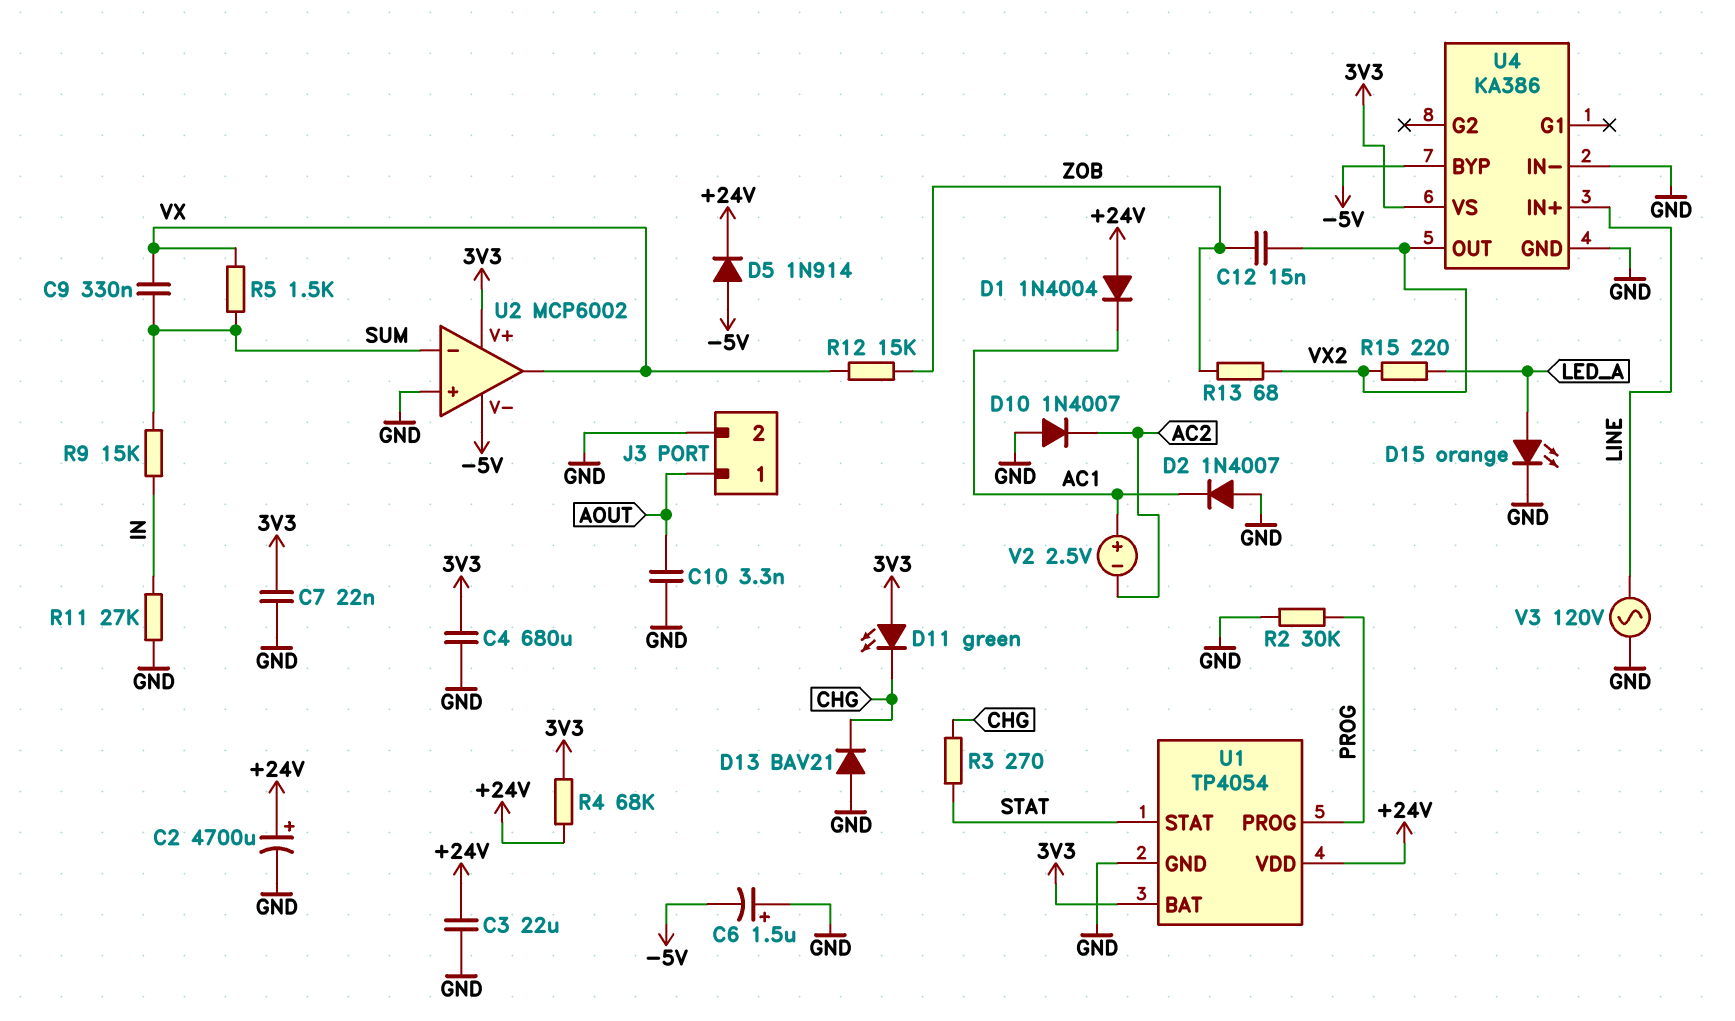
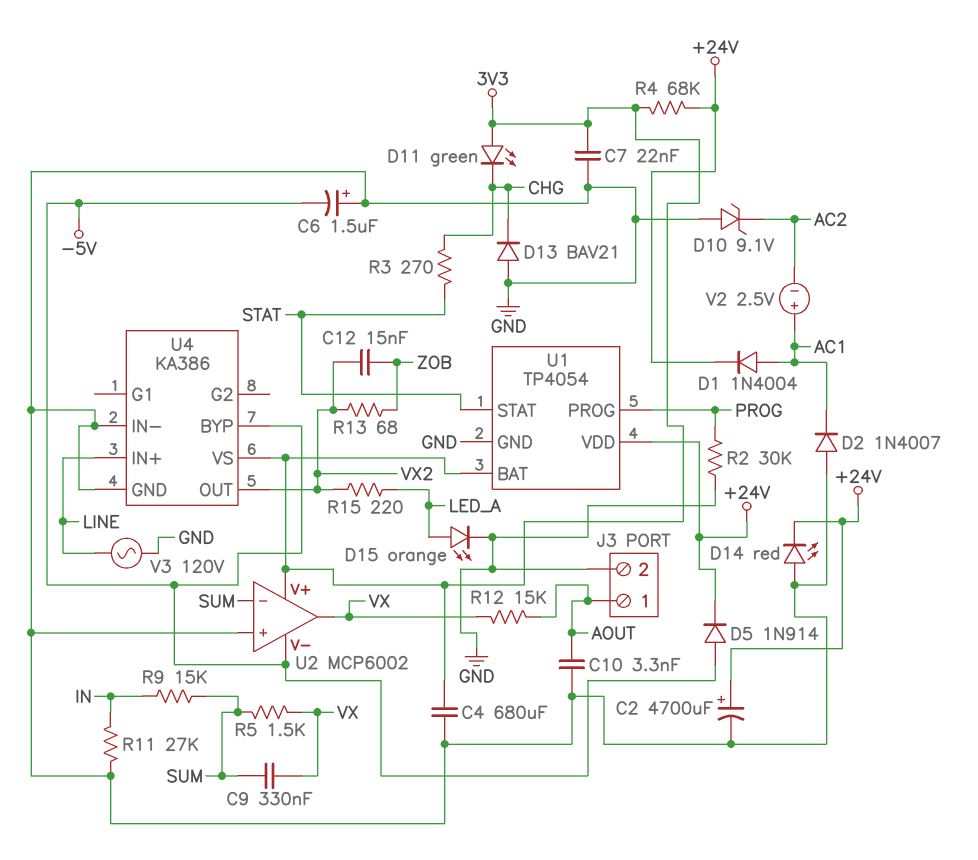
C3: 22uF (+24V, GND) -> none
D1: diode 1N4004 (A +24V, K AC1) -> diode 1N4004 (A AC1, K +24V)
D10: diode 1N4007 (A GND, K AC2) -> zener 9.1V (A GND, K AC2)
D14: none -> LED red (A GND, K +24V)
R12: 15k (VX, ZOB) -> 15k (AOUT, VX)

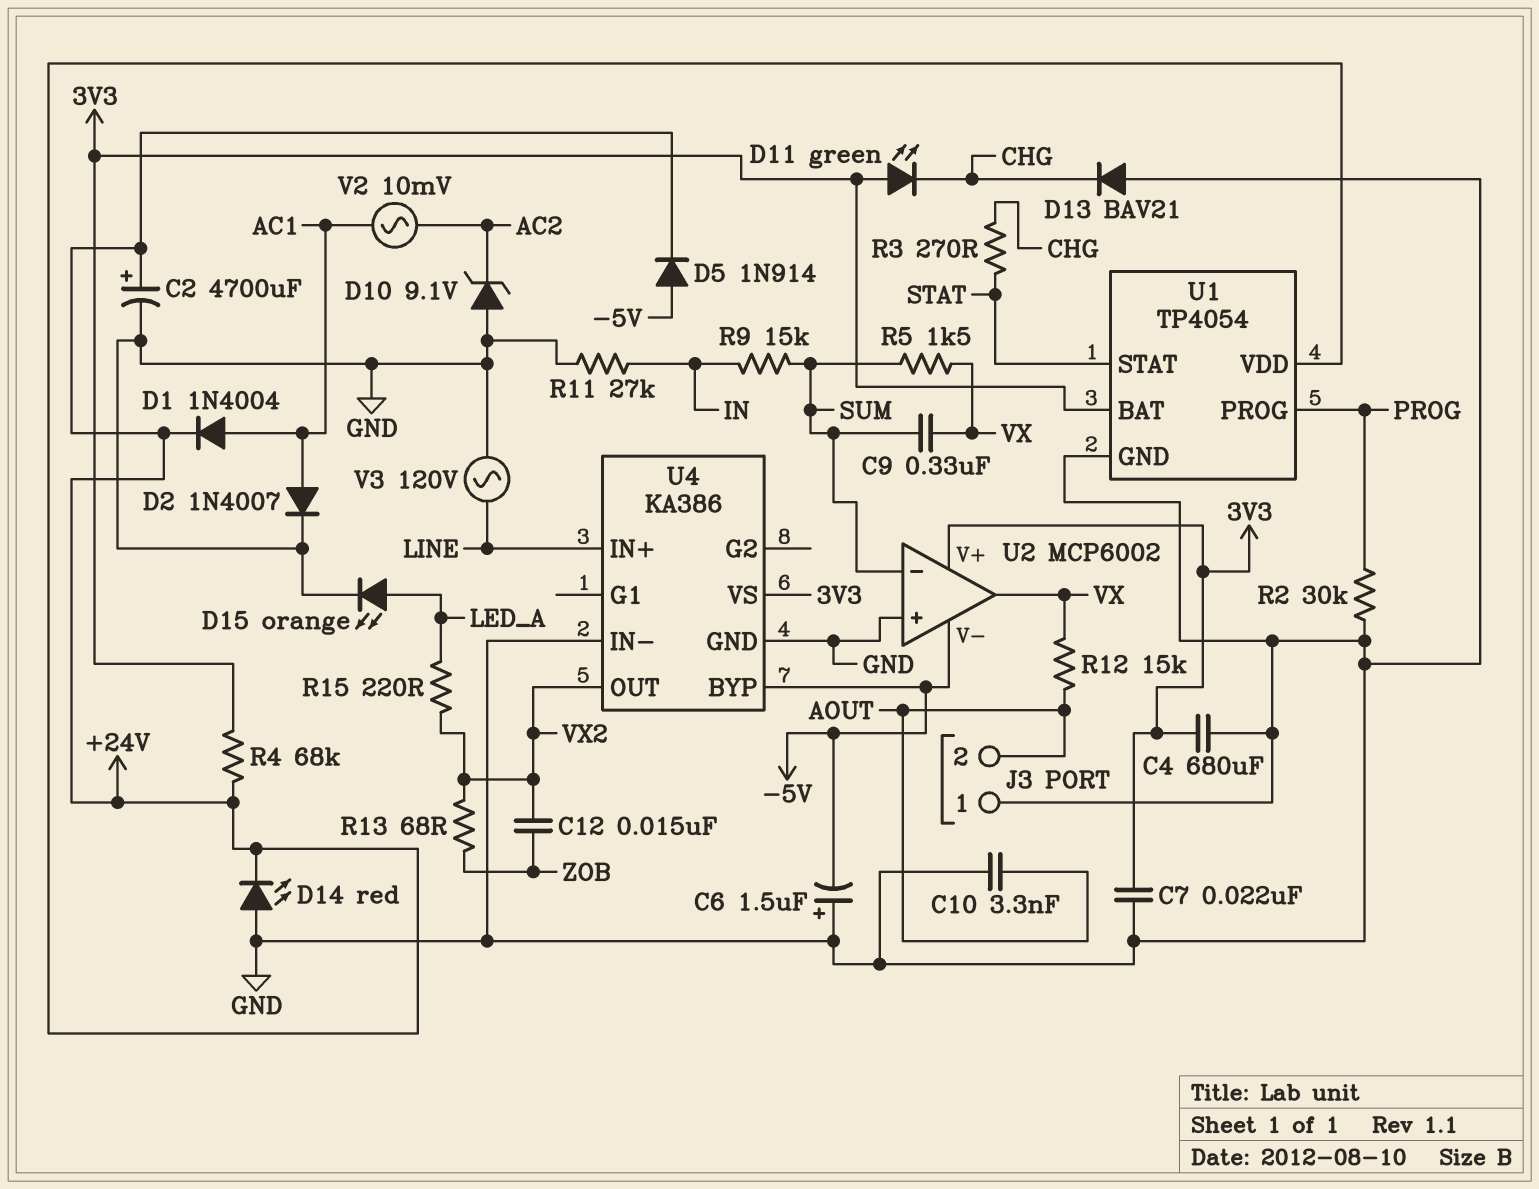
D2: diode 1N4007 (A GND, K AC1) -> diode 1N4007 (A AC1, K GND)
J3 pin 1: AOUT -> GND
J3 pin 2: GND -> AOUT
V2: 2.5V (plus AC1, minus AC2) -> AC 10mV (AC1, AC2)

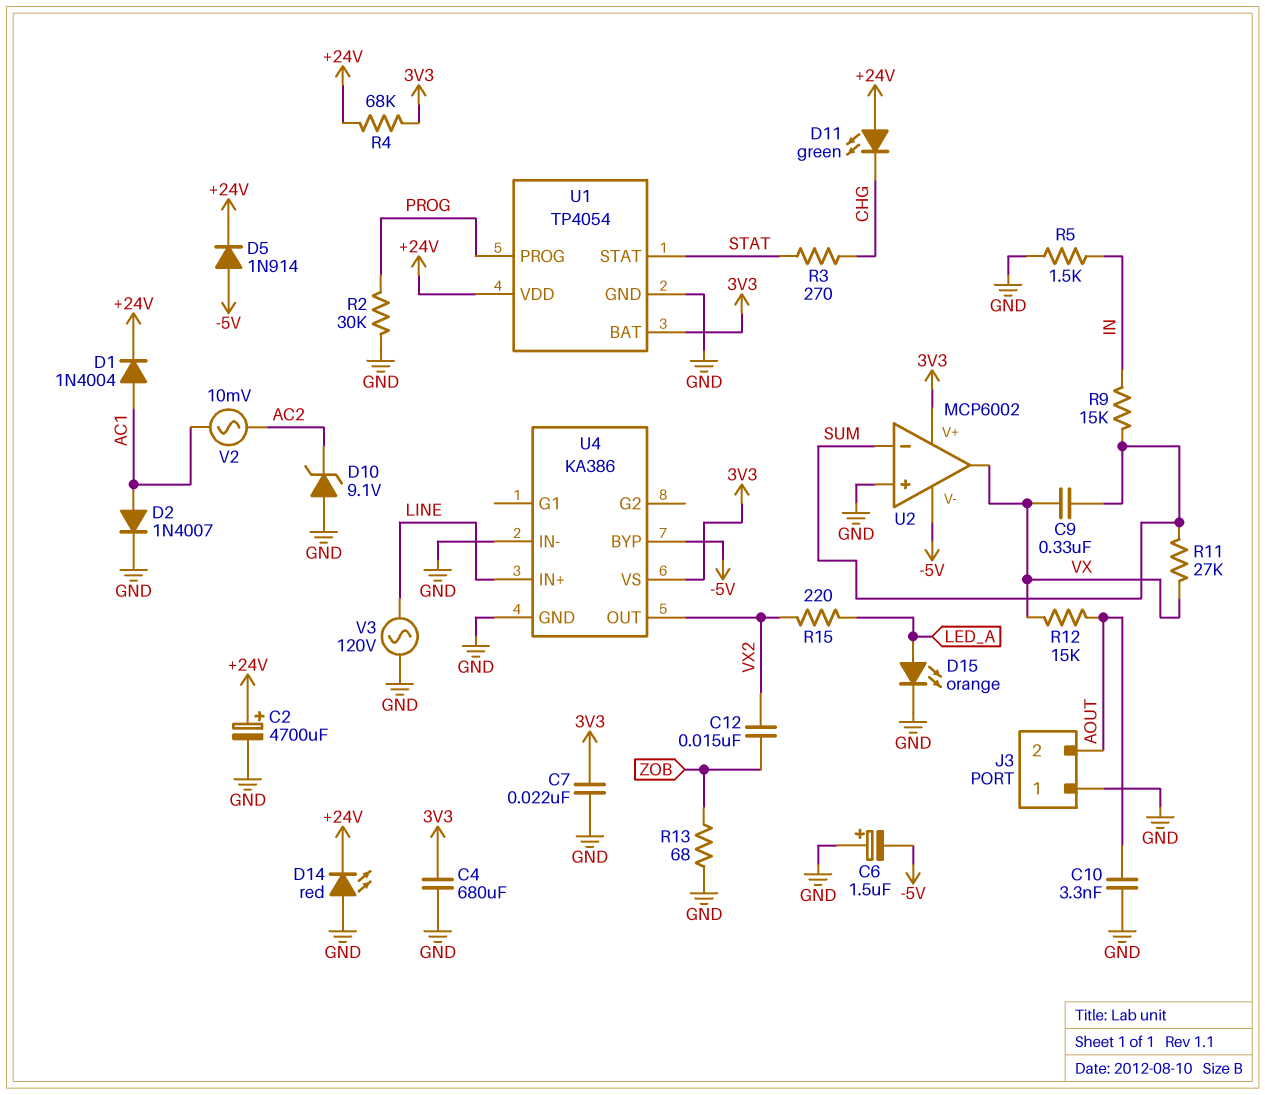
D11: LED green (A 3V3, K CHG) -> LED green (A +24V, K CHG)
D13: diode BAV21 (A GND, K CHG) -> none
R5: 1.5k (SUM, VX) -> 1.5k (GND, IN)
R11: 27k (GND, IN) -> 27k (SUM, VX)
R13: 68 (VX2, ZOB) -> 68 (GND, ZOB)

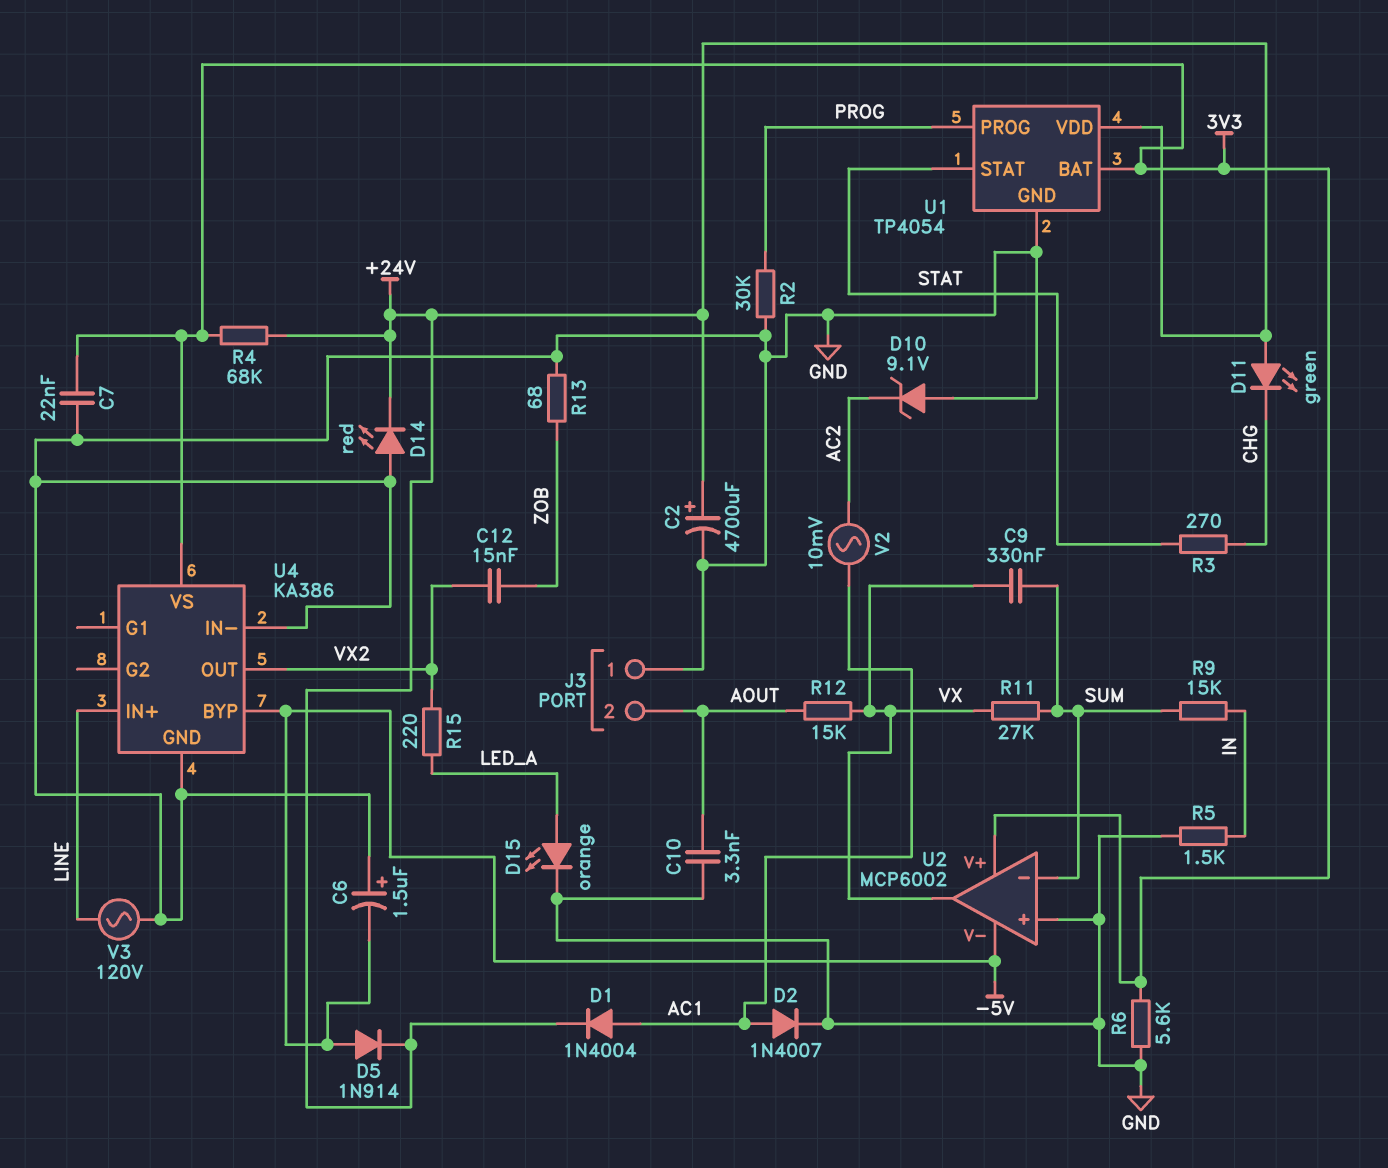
C4: 680uF (3V3, GND) -> none
R6: none -> 5.6k (3V3, GND)

